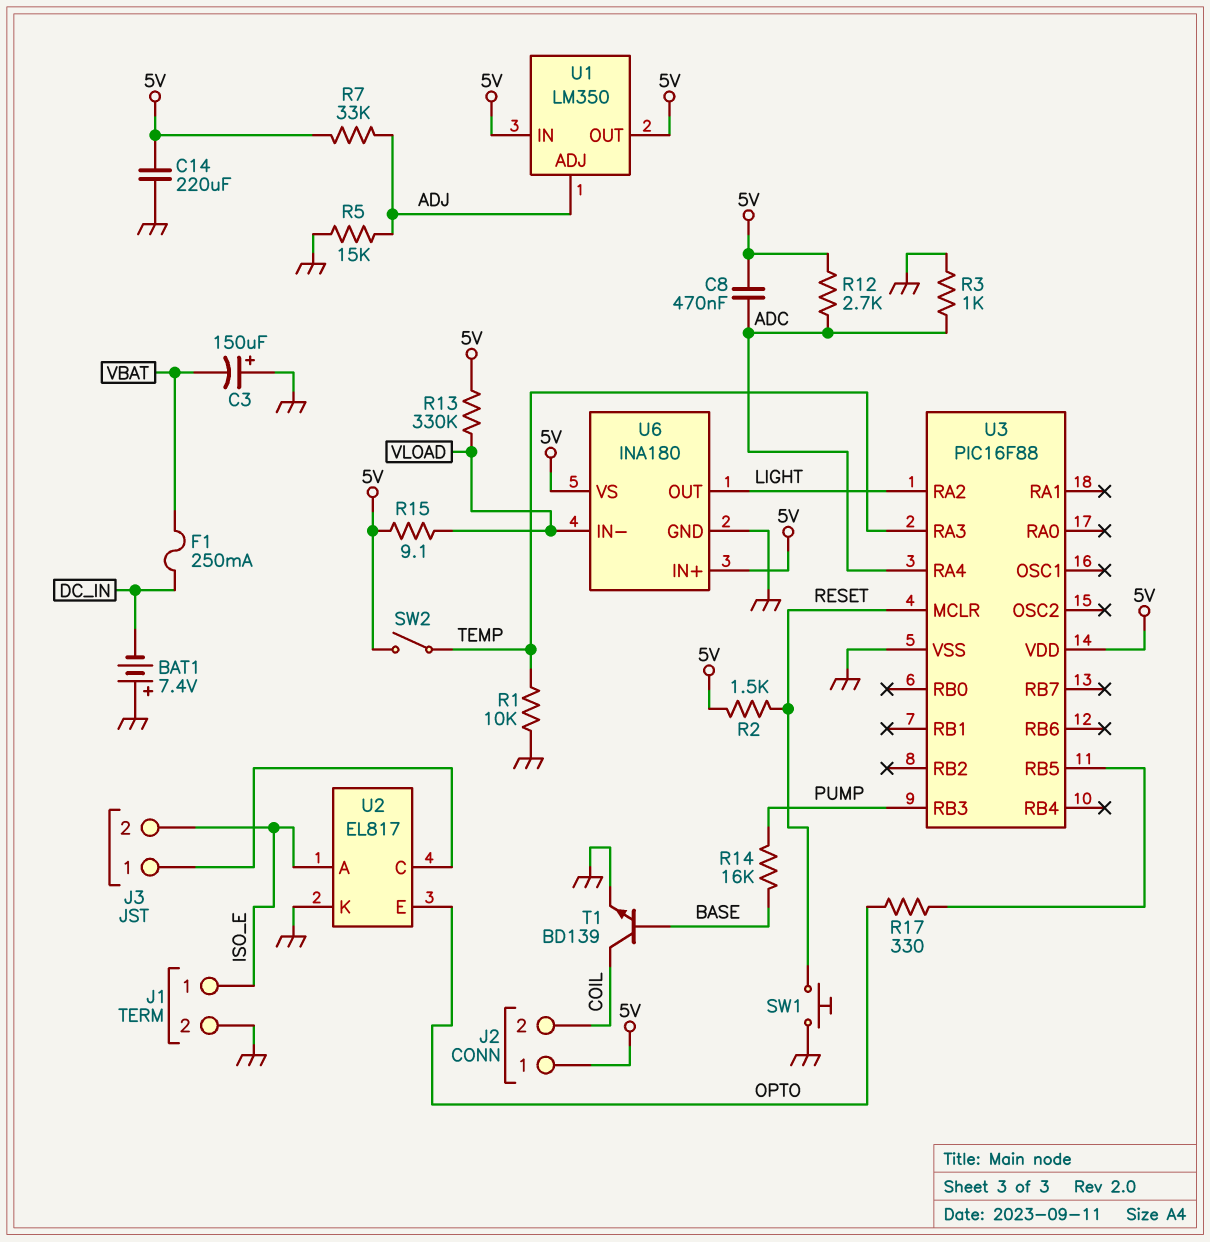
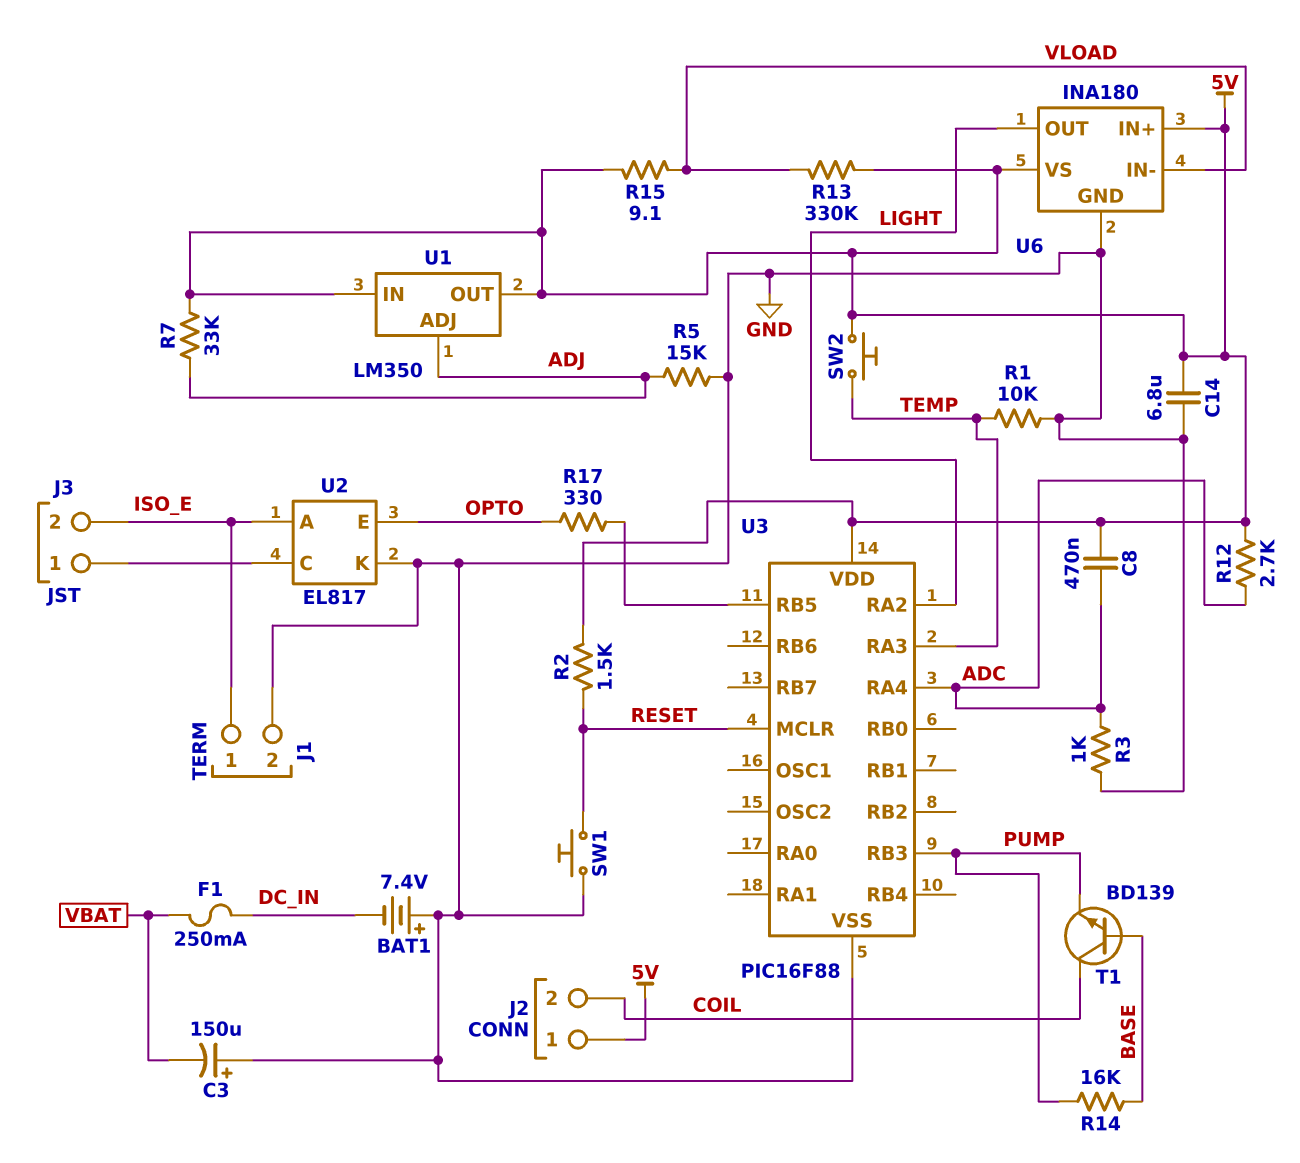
C14: 220uF (5V, GND) -> 6.8uF (5V, GND)
SW2: switch (5V, TEMP) -> button (5V, TEMP)
T1: NPN BD139 (B BASE, C COIL, E GND) -> NPN BD139 (B BASE, C COIL, E PUMP)

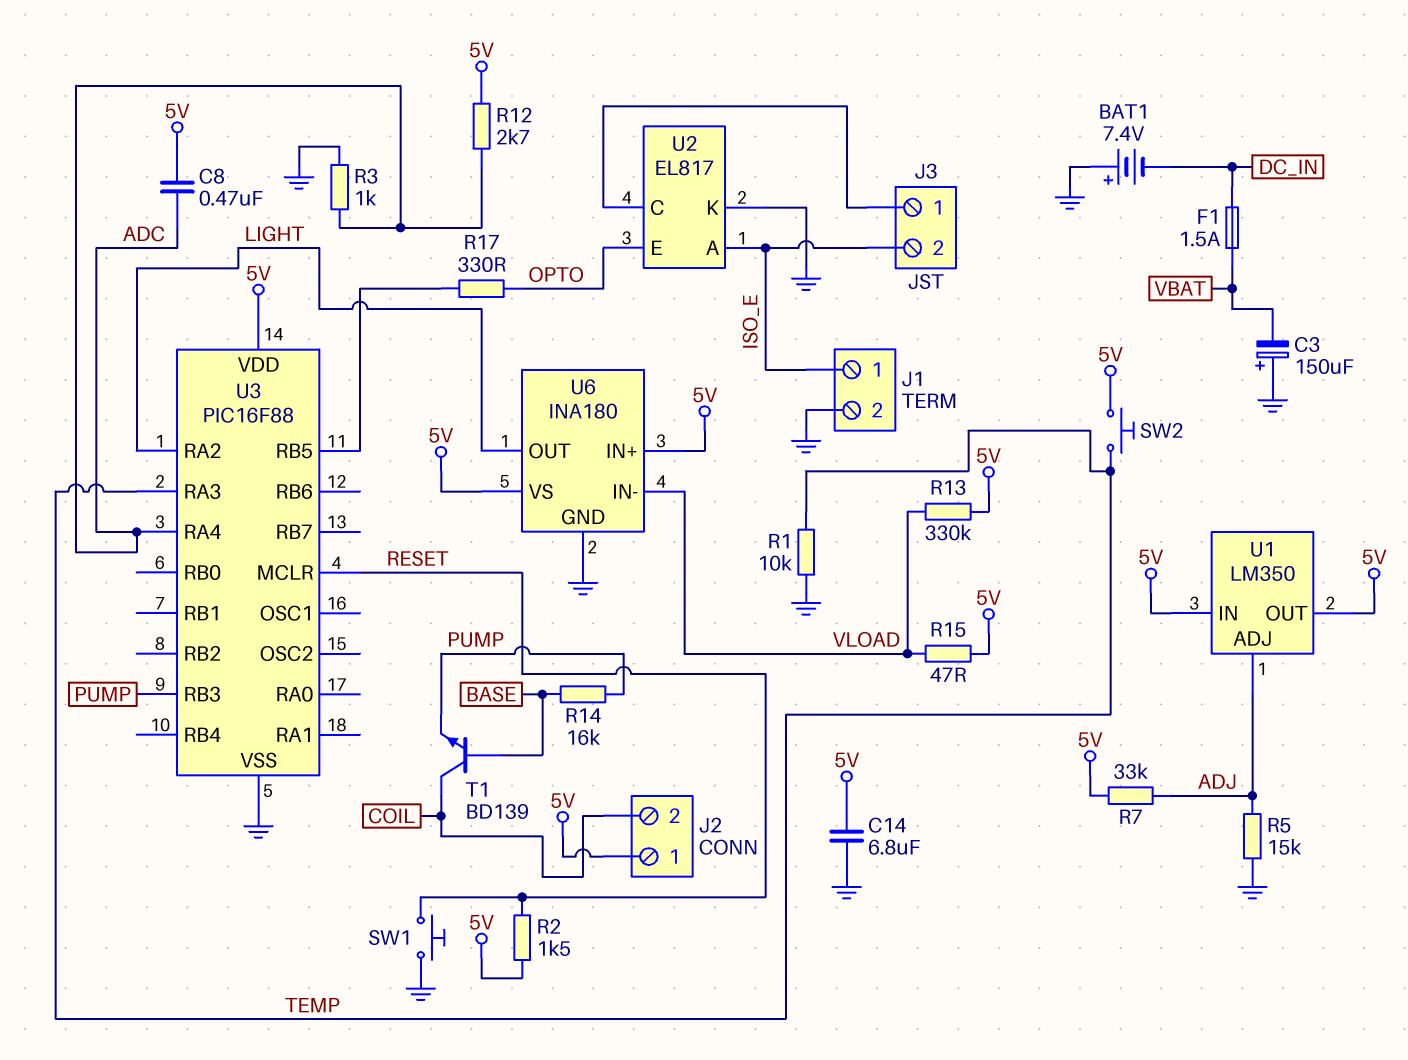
F1: 250mA (DC_IN, VBAT) -> 1.5A (DC_IN, VBAT)
R15: 9.1 (5V, VLOAD) -> 47 (5V, VLOAD)

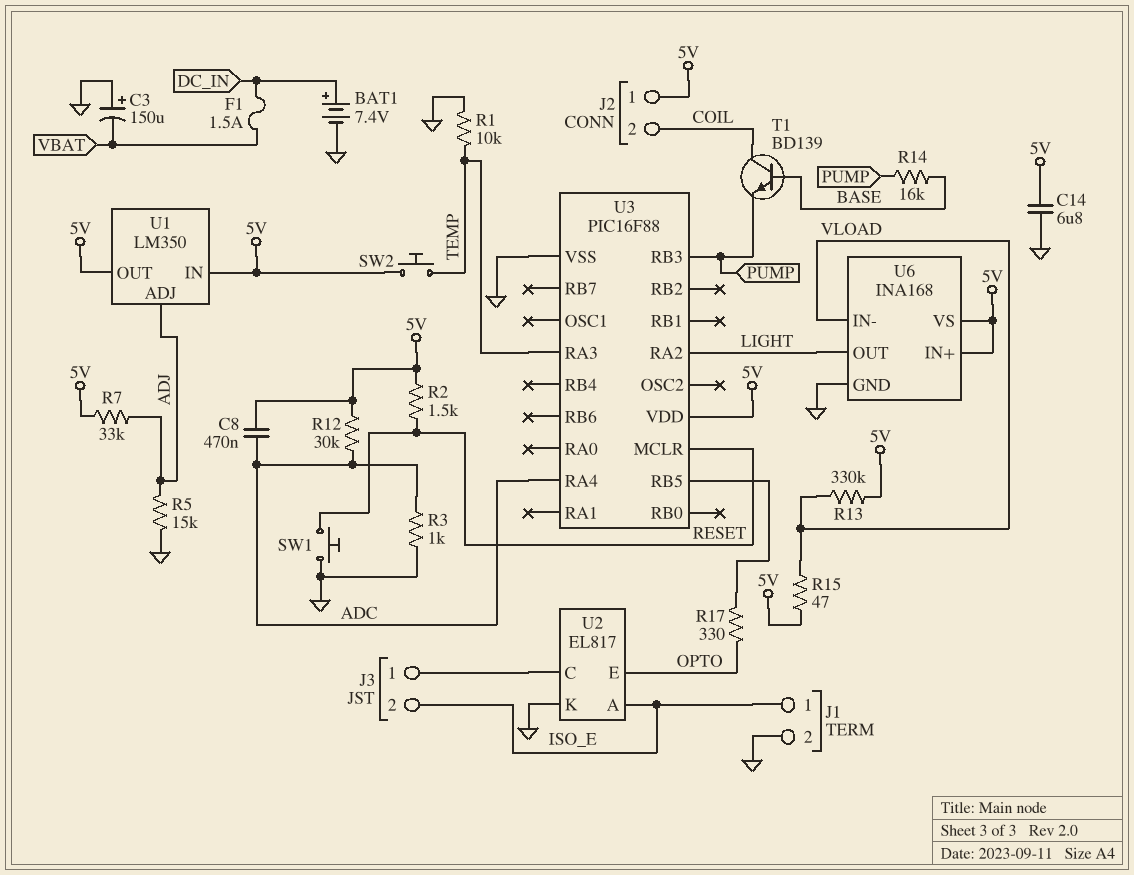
BAT1: 7.4V (plus GND, minus DC_IN) -> 7.4V (plus DC_IN, minus GND)
R12: 2.7k (5V, ADC) -> 30k (5V, ADC)
U6: INA180 -> INA168

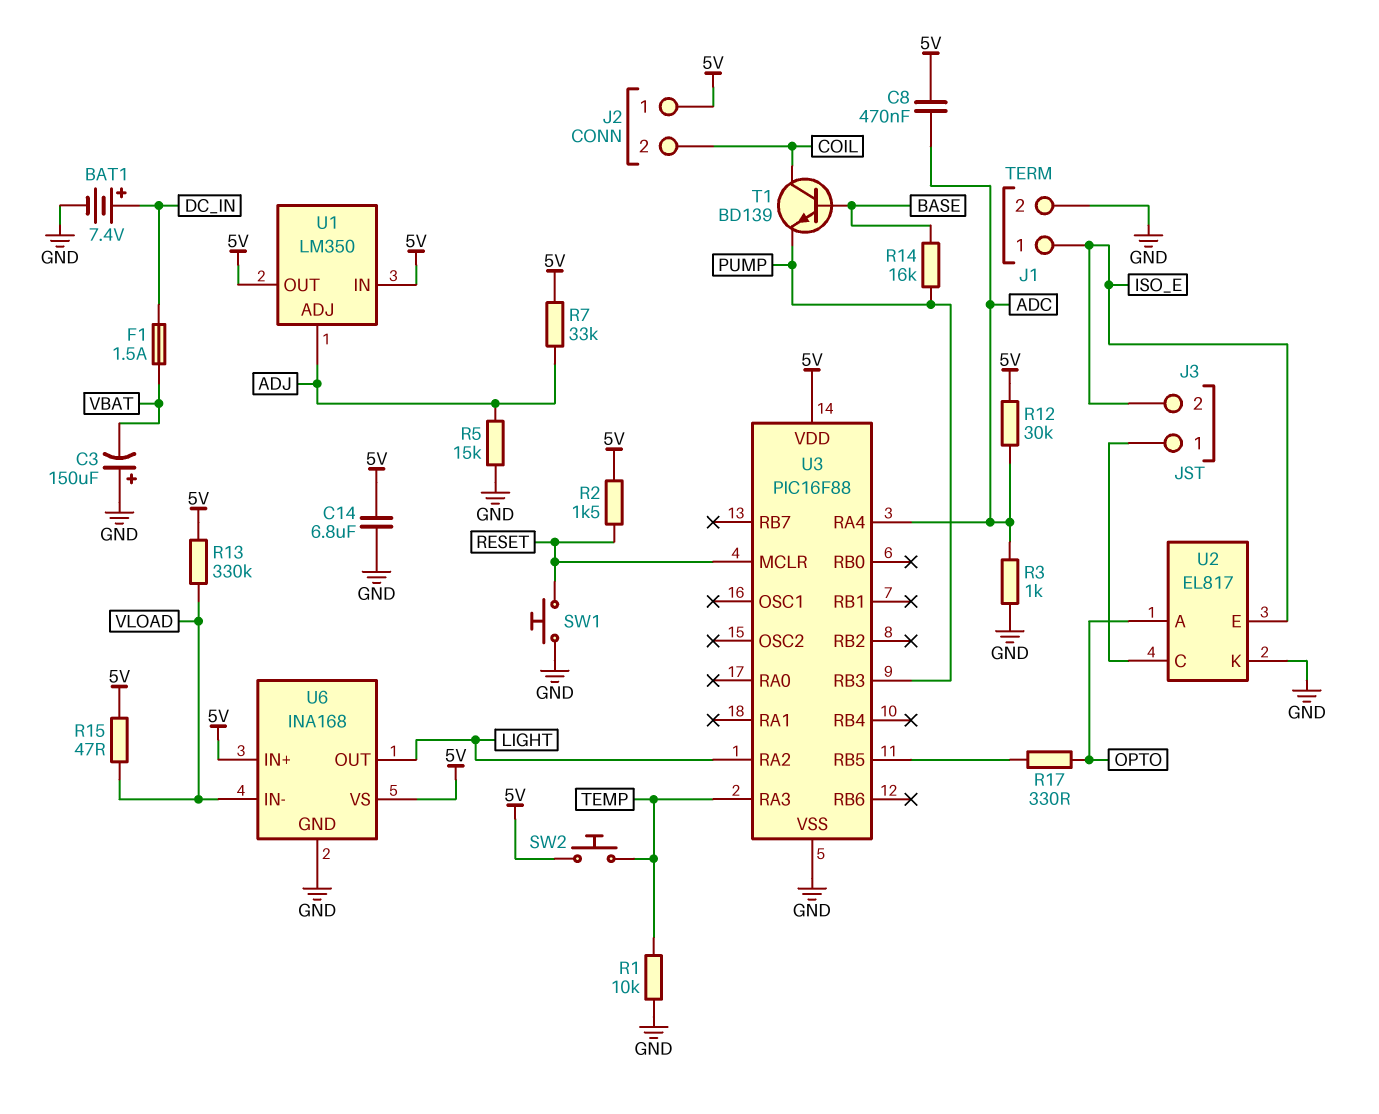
U2 pin A: ISO_E -> OPTO
U2 pin E: OPTO -> ISO_E

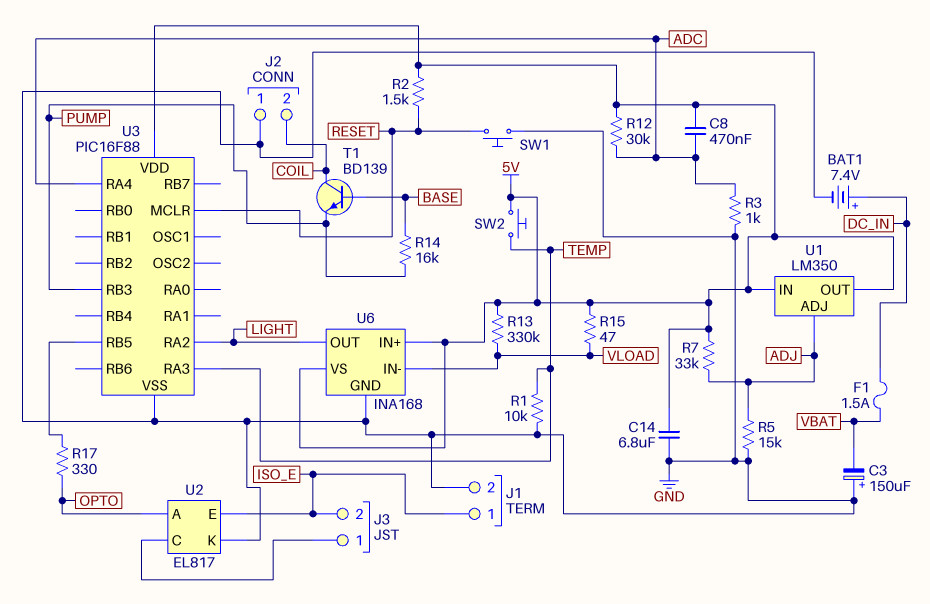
J2 pin 1: 5V -> GND

